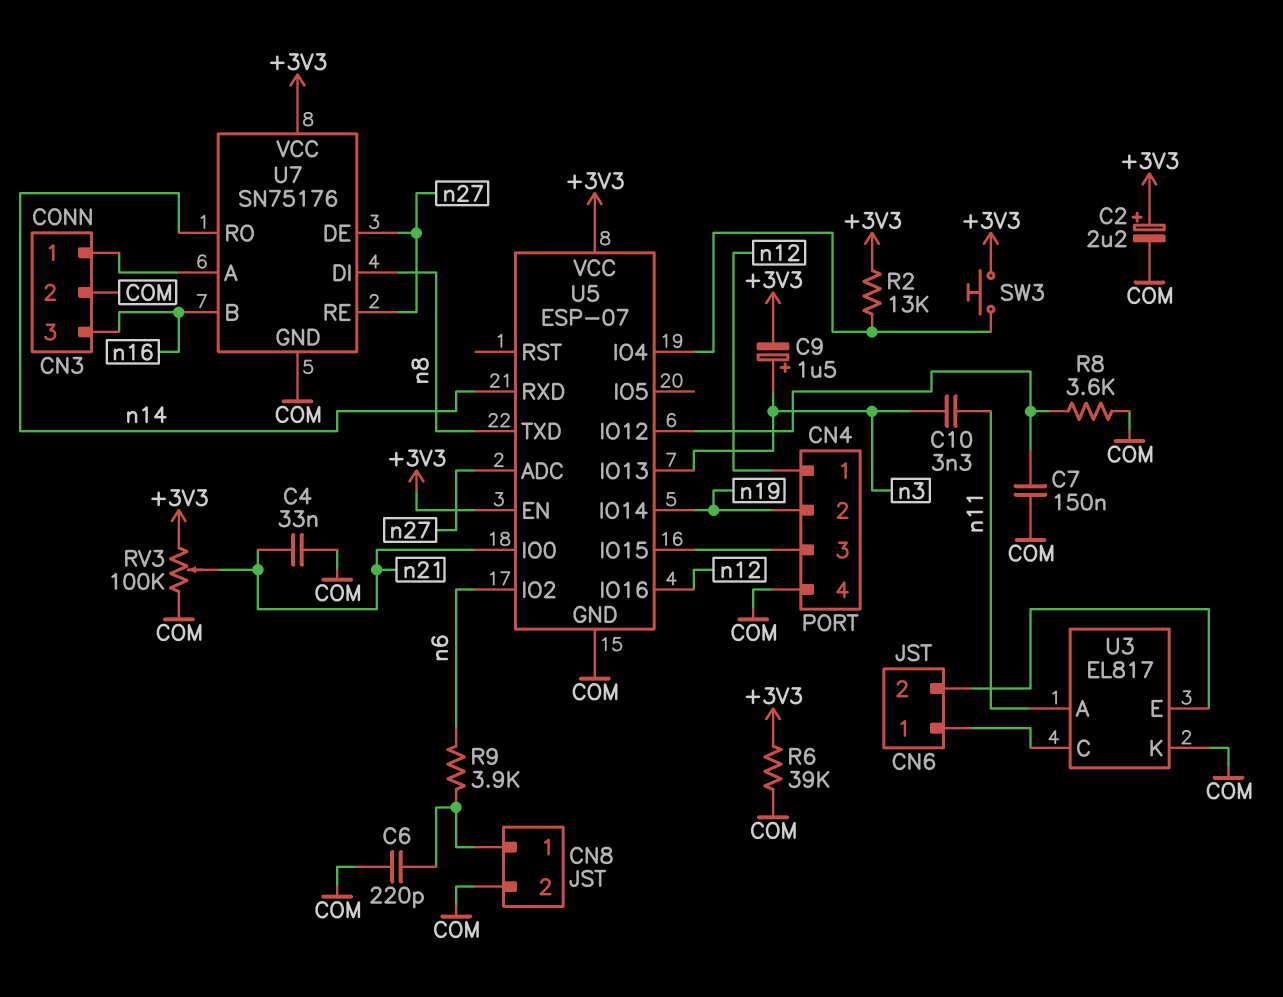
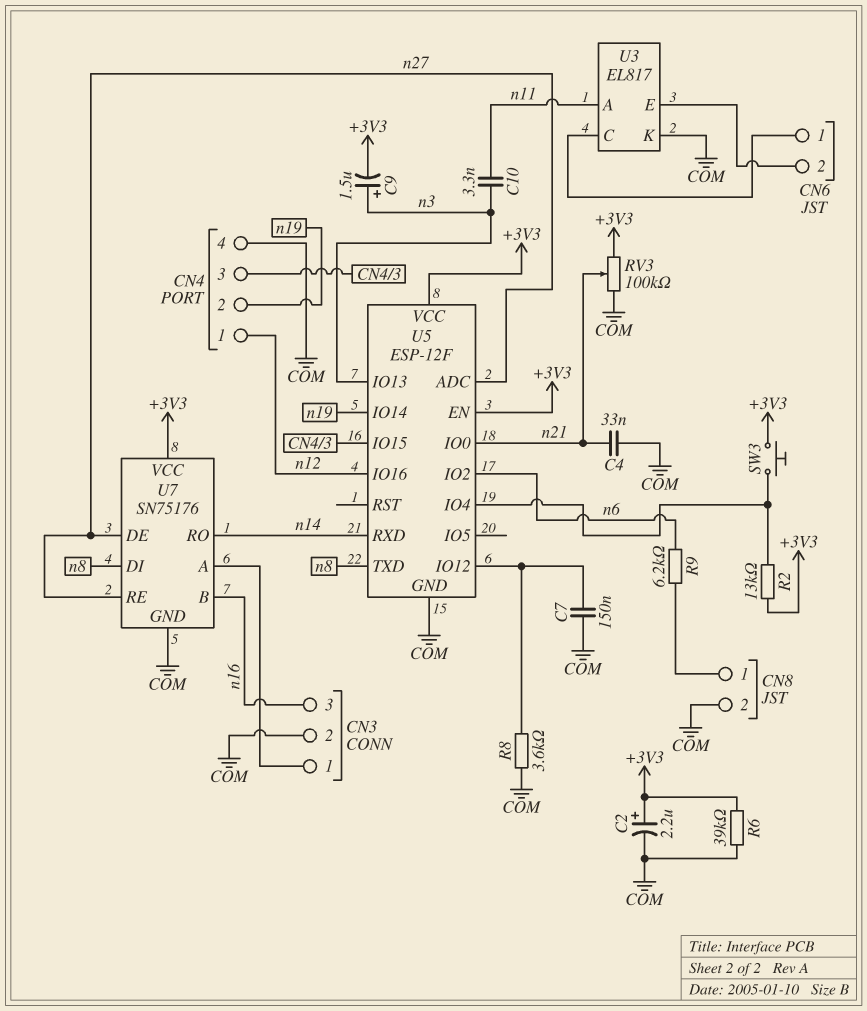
C6: 220pF (CN8/1, COM) -> none
R9: 3.9k (CN8/1, n6) -> 6.2k (CN8/1, n6)
U5: ESP-07 -> ESP-12F

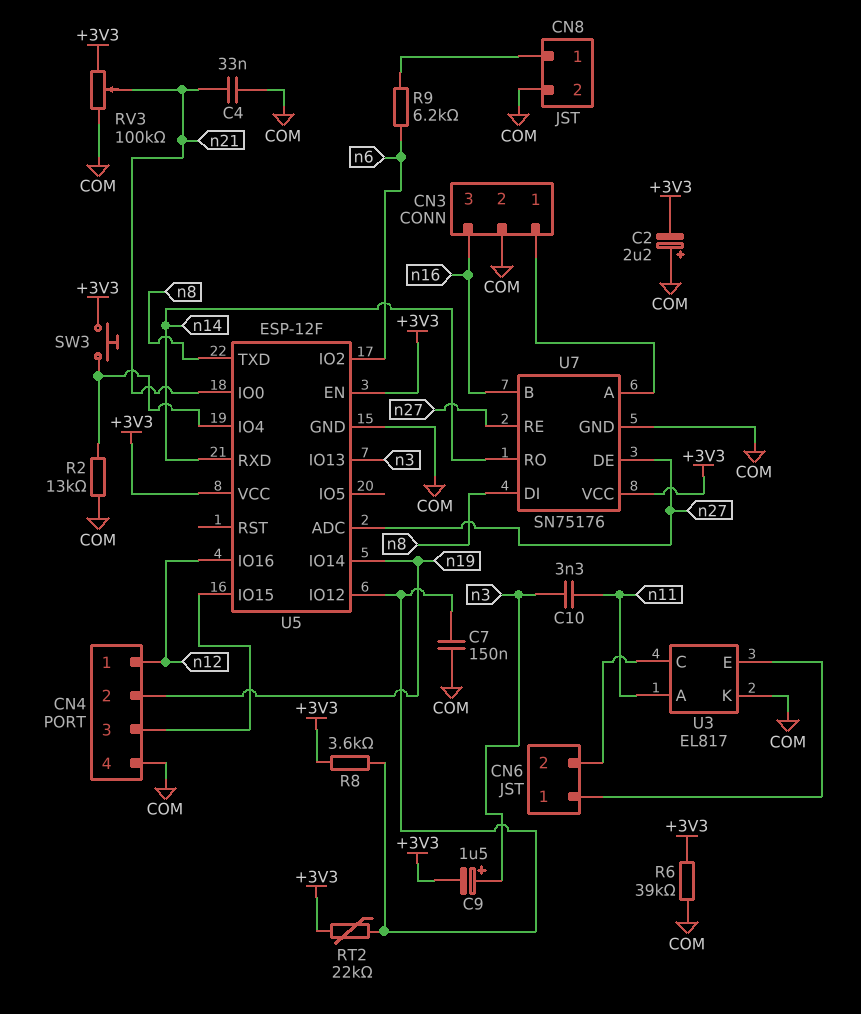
C2: 2.2uF (plus +3V3, minus COM) -> 2.2uF (plus COM, minus +3V3)
R2: 13k (+3V3, U5/IO4) -> 13k (COM, U5/IO4)
R8: 3.6k (COM, U5/IO12) -> 3.6k (+3V3, U5/IO12)
RT2: none -> 22k (+3V3, U5/IO12)
U3 pin C: CN6/1 -> CN6/2
U3 pin E: CN6/2 -> CN6/1

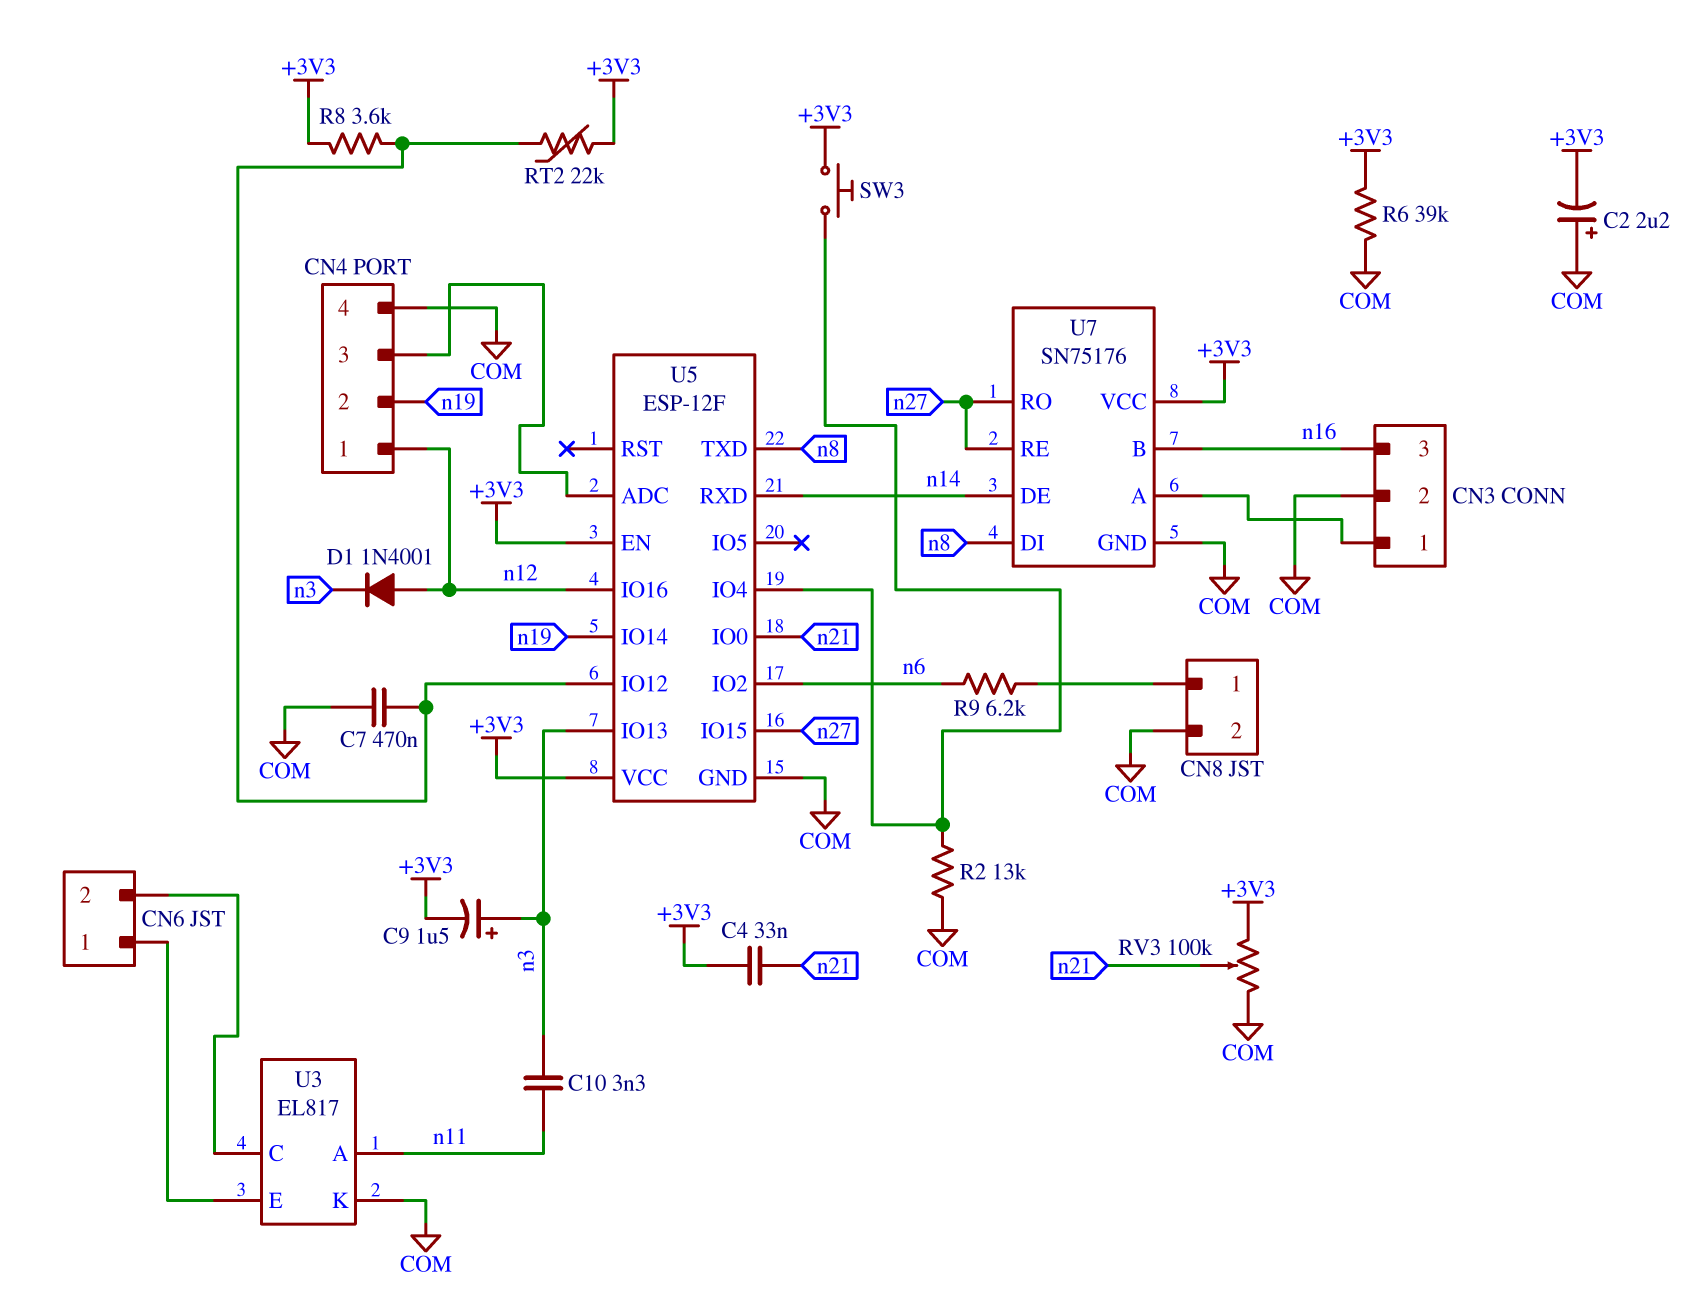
C4: 33nF (COM, n21) -> 33nF (+3V3, n21)
C7: 150nF (COM, U5/IO12) -> 470nF (COM, U5/IO12)
D1: none -> diode 1N4001 (A n12, K n3)
U5 pin ADC: n27 -> CN4/3
U5 pin IO15: CN4/3 -> n27
U7 pin DE: n27 -> n14
U7 pin RO: n14 -> n27

